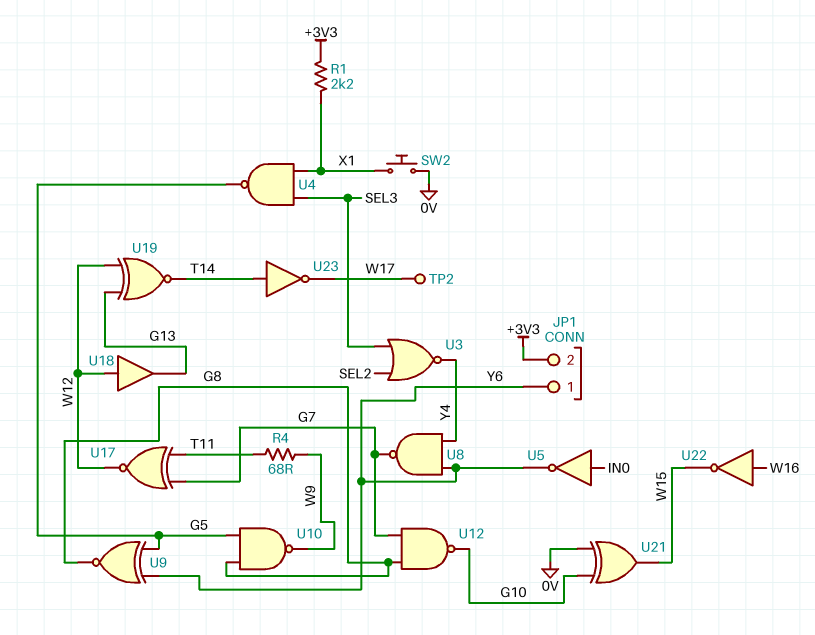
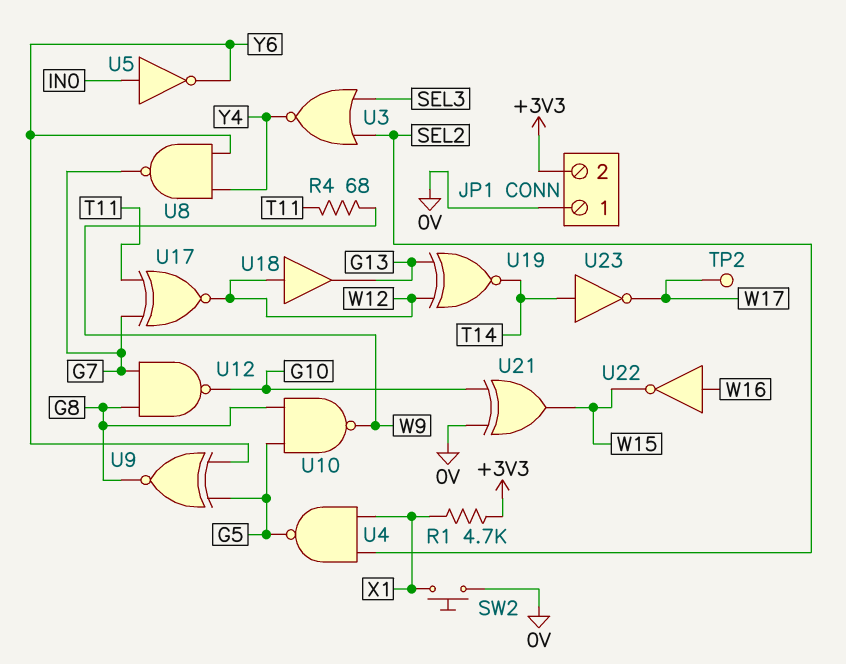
JP1 pin 1: Y6 -> 0V
R1: 2.2k (+3V3, X1) -> 4.7k (+3V3, X1)
U4: NAND (in SEL3, in X1, out G5) -> NAND (in SEL2, in X1, out G5)

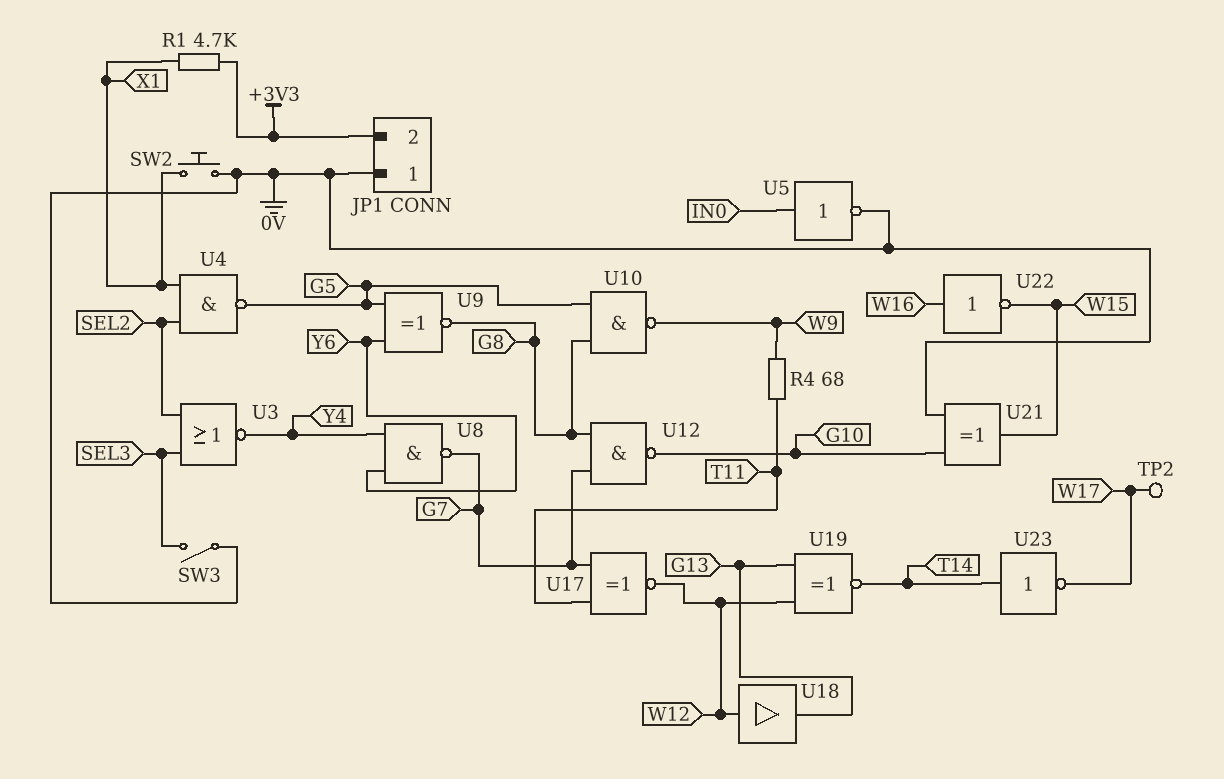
SW3: none -> switch (0V, SEL3)
U5: NOT (in IN0, out Y6) -> NOT (in IN0, out 0V)

